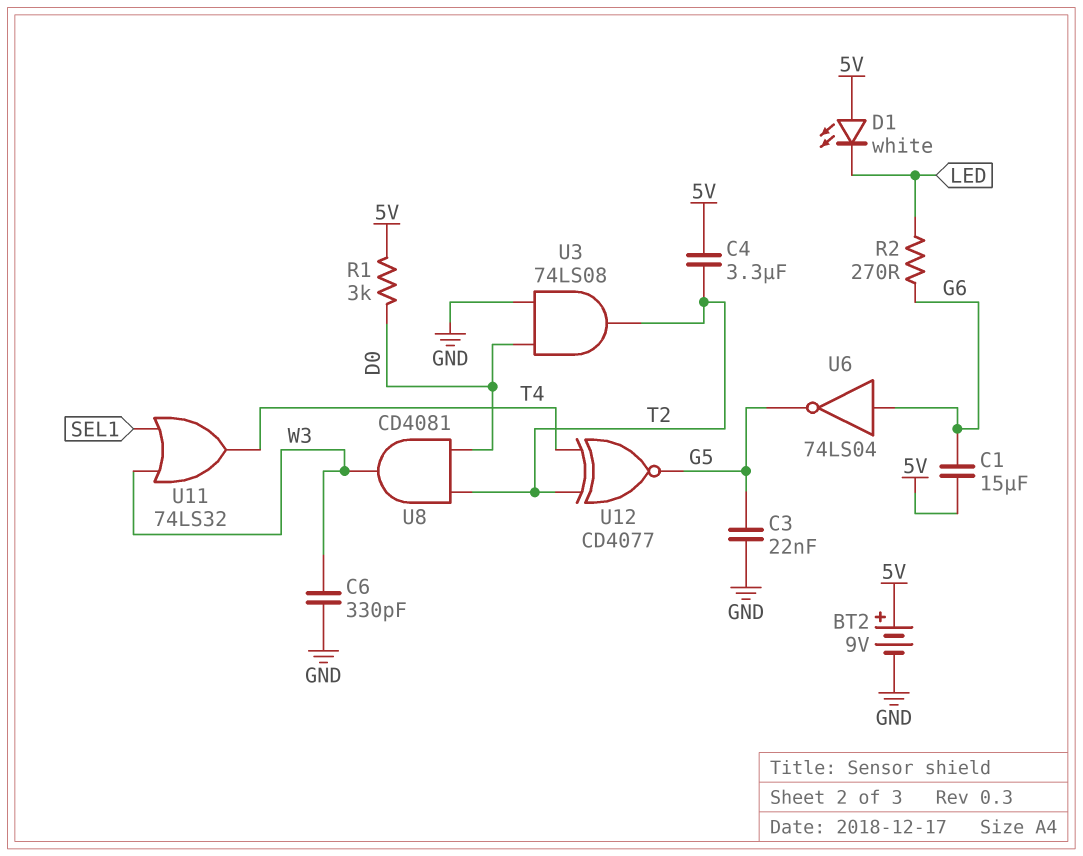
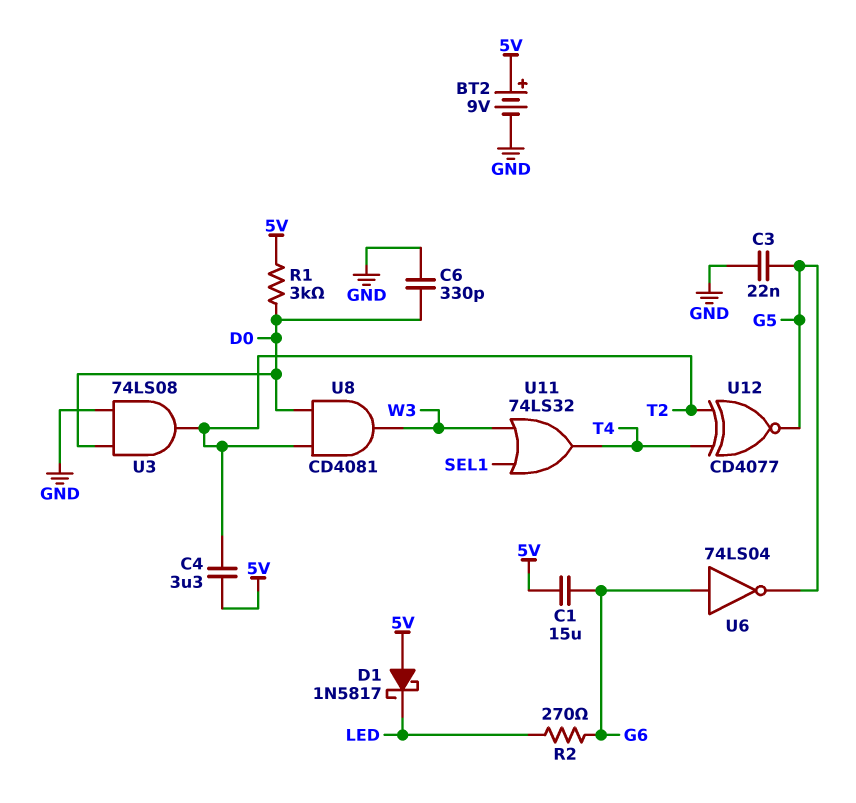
C6: 330pF (GND, W3) -> 330pF (D0, GND)
D1: LED white (A 5V, K LED) -> schottky 1N5817 (A 5V, K LED)

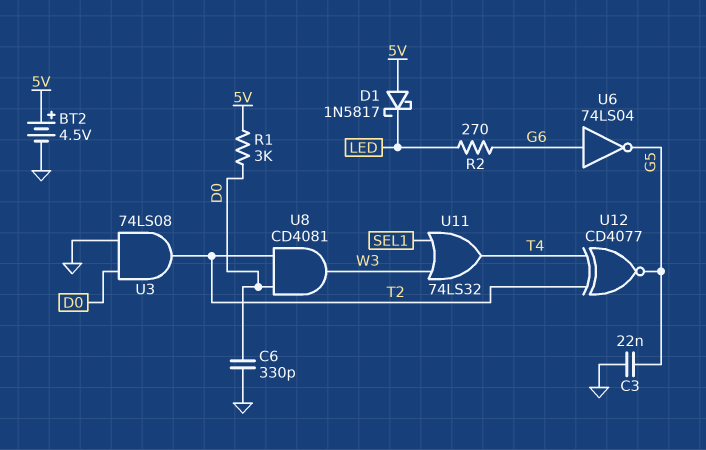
BT2: 9V (plus 5V, minus GND) -> 4.5V (plus 5V, minus GND)
C1: 15uF (5V, G6) -> none
C4: 3.3uF (5V, T2) -> none

